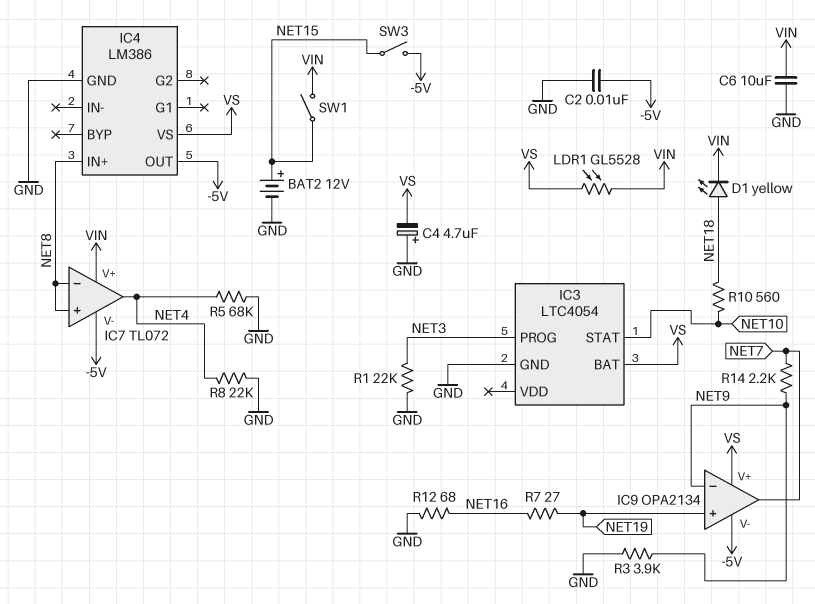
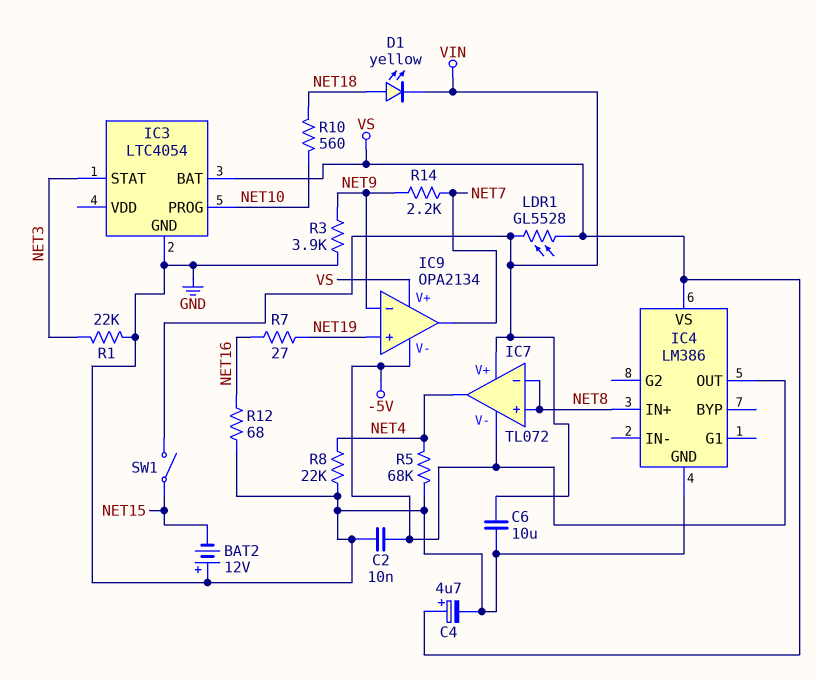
BAT2: 12V (plus NET15, minus GND) -> 12V (plus GND, minus NET15)
C4: 4.7uF (plus GND, minus VS) -> 4.7uF (plus VS, minus GND)
IC3 pin PROG: NET3 -> NET10
IC3 pin STAT: NET10 -> NET3
SW3: switch (-5V, NET15) -> none

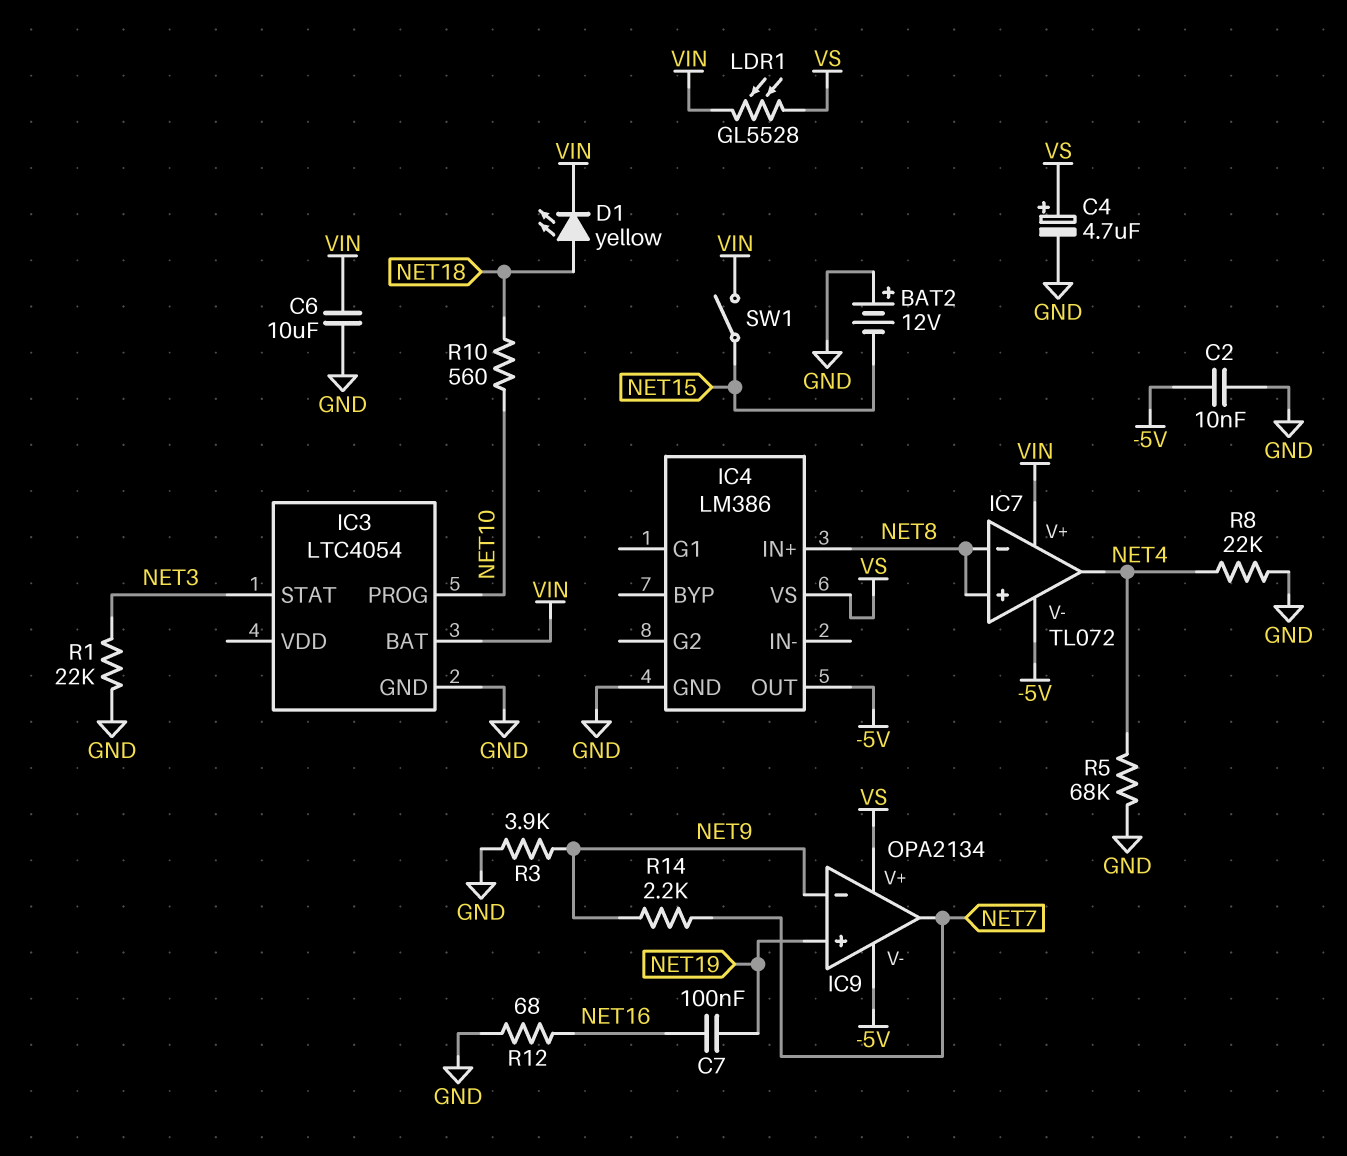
C7: none -> 100nF (NET16, NET19)
IC3 pin BAT: VS -> VIN
R7: 27 (NET16, NET19) -> none

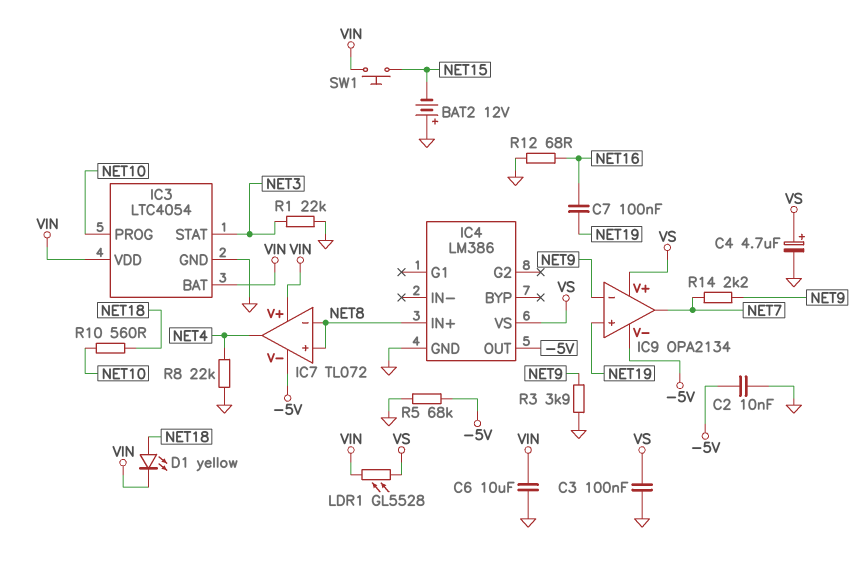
C3: none -> 100nF (GND, VS)
IC3 pin VDD: none -> VIN
R5: 68k (GND, NET4) -> 68k (-5V, GND)
SW1: switch (NET15, VIN) -> button (NET15, VIN)

